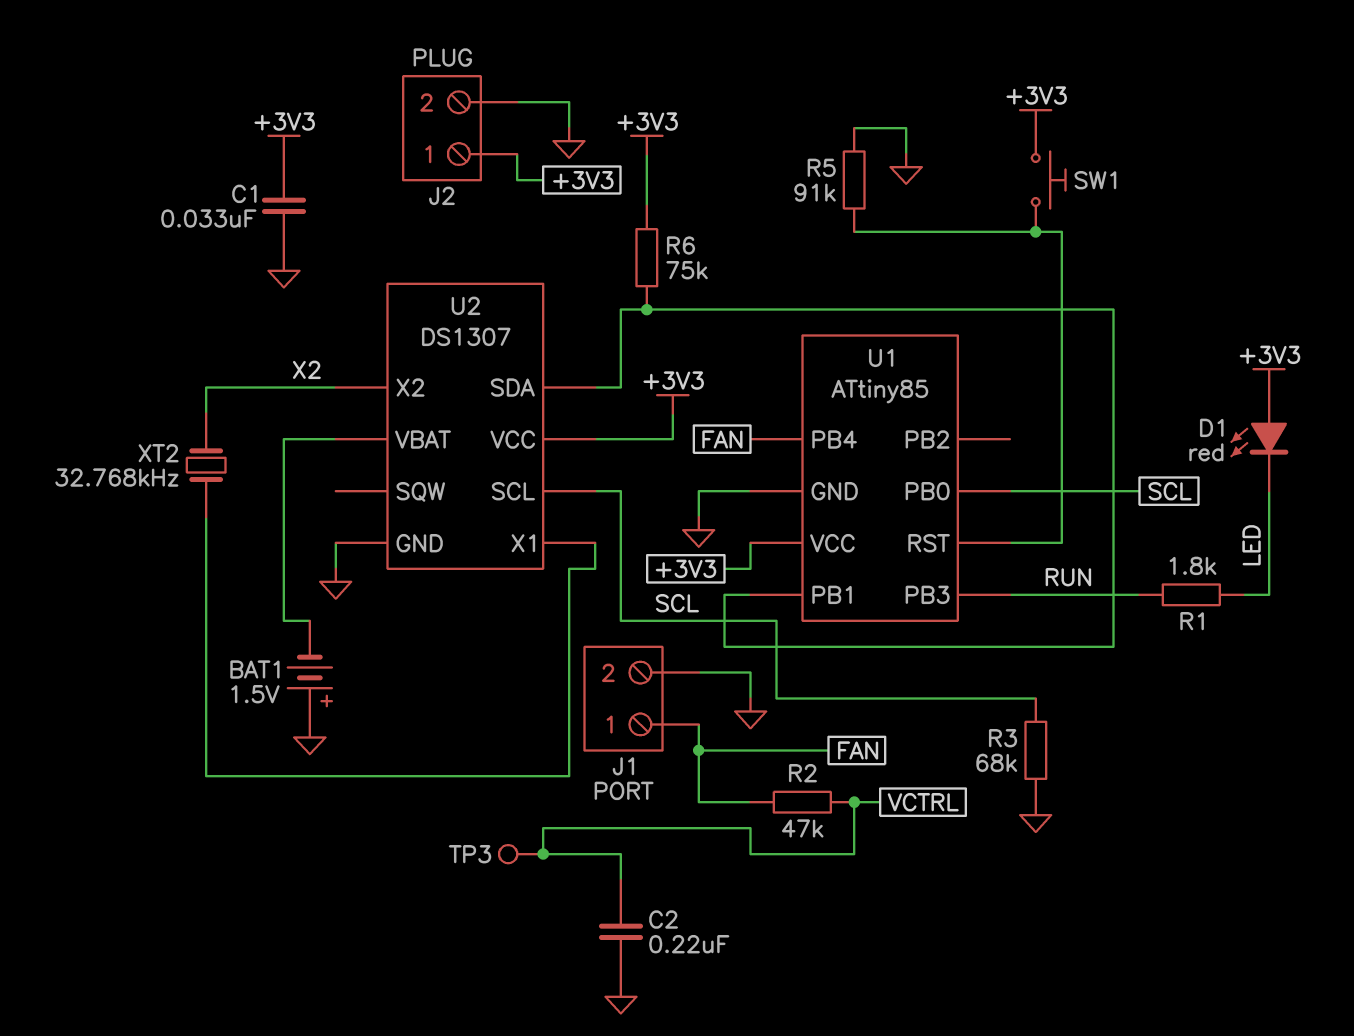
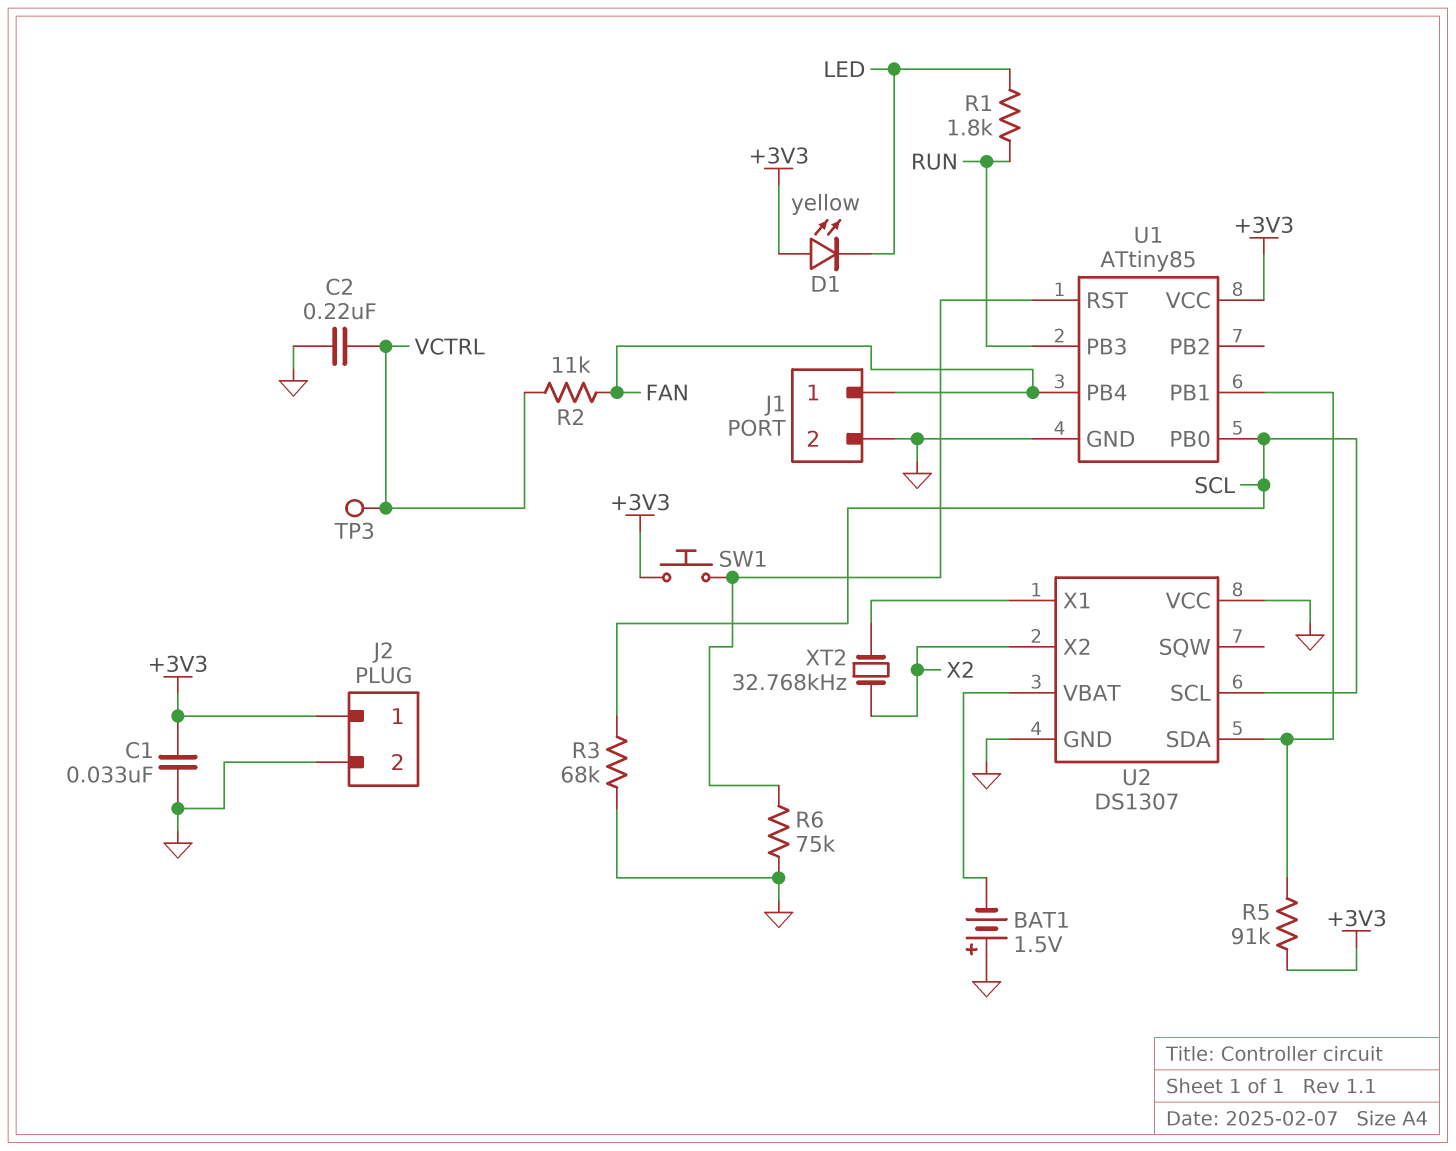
D1: LED red (A +3V3, K LED) -> LED yellow (A +3V3, K LED)
R2: 47k (FAN, VCTRL) -> 11k (FAN, VCTRL)
R5: 91k (GND, U1/RST) -> 91k (+3V3, U1/PB1)
R6: 75k (+3V3, U1/PB1) -> 75k (GND, U1/RST)
U2 pin VCC: +3V3 -> GND

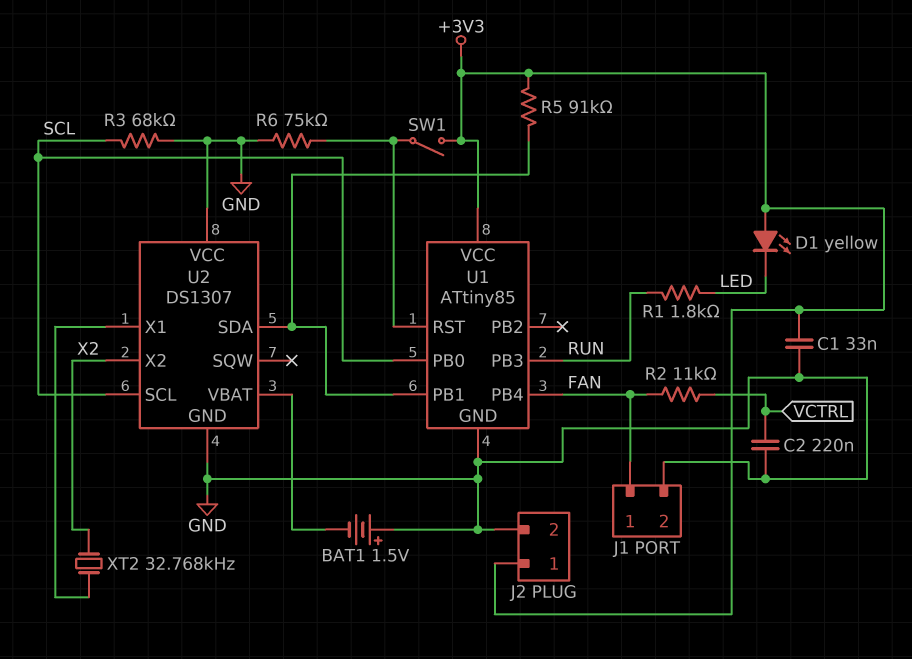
SW1: button (+3V3, U1/RST) -> switch (+3V3, U1/RST)
TP3: test point (VCTRL) -> none

